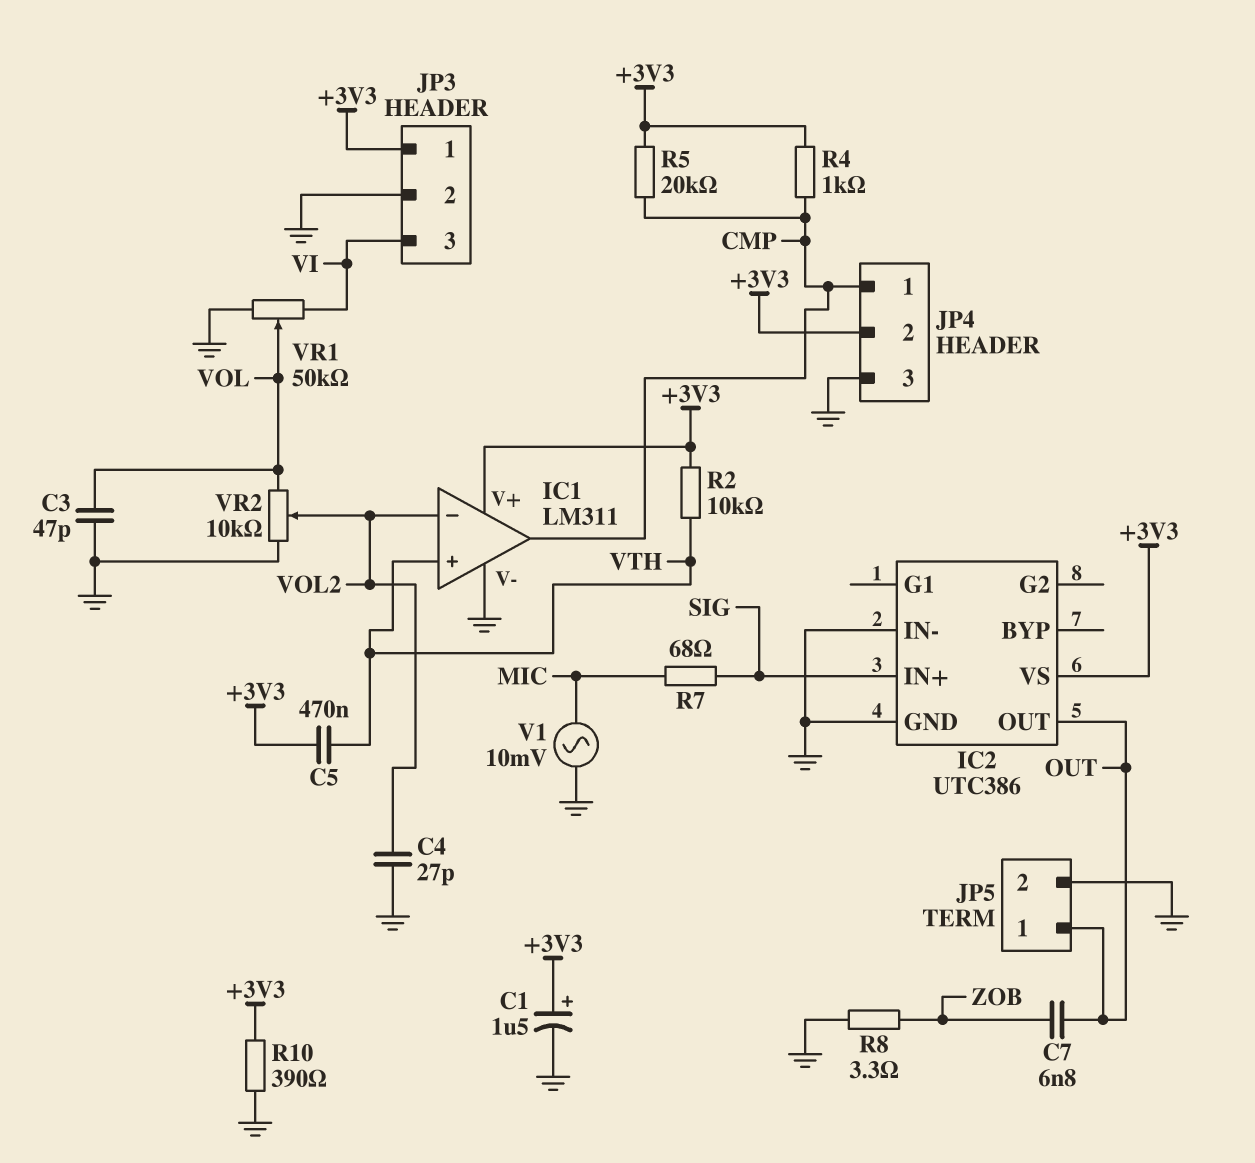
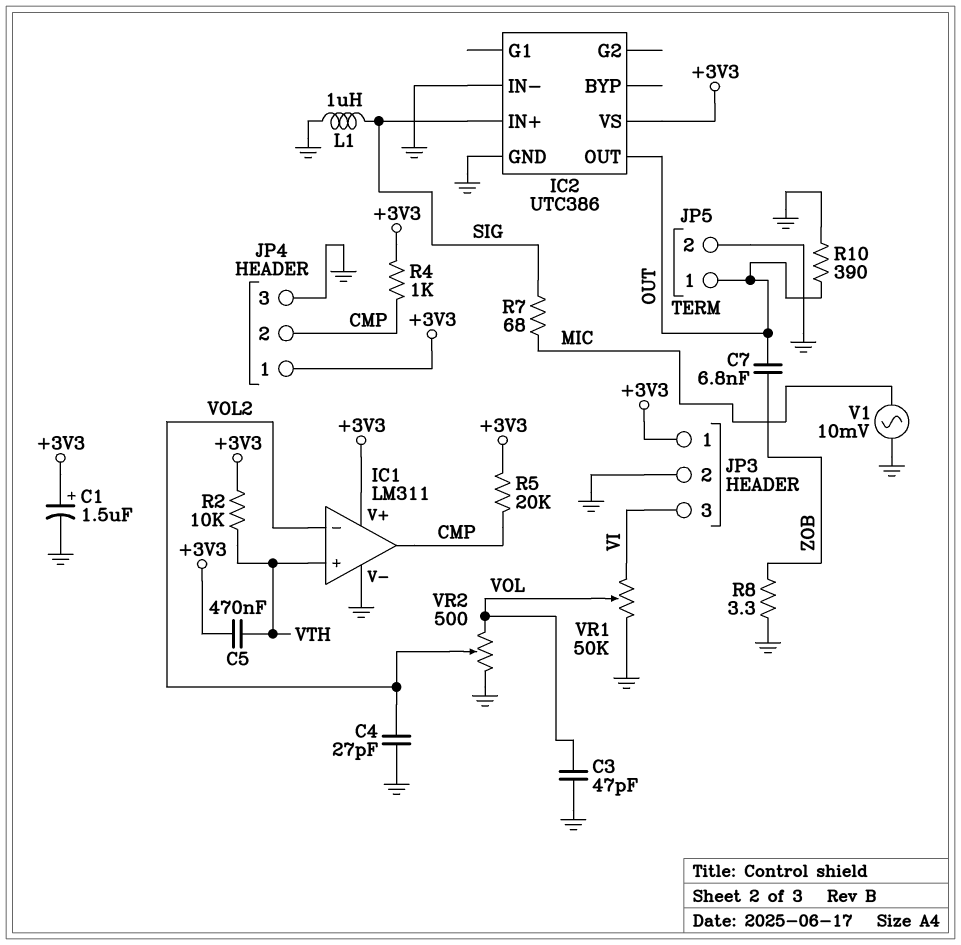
JP4 pin 1: CMP -> +3V3
JP4 pin 2: +3V3 -> CMP
L1: none -> 1uH (GND, SIG)
R10: 390 (+3V3, GND) -> 390 (GND, OUT)
VR2: 10k (GND, VOL, wiper VOL2) -> 500 (GND, VOL, wiper VOL2)

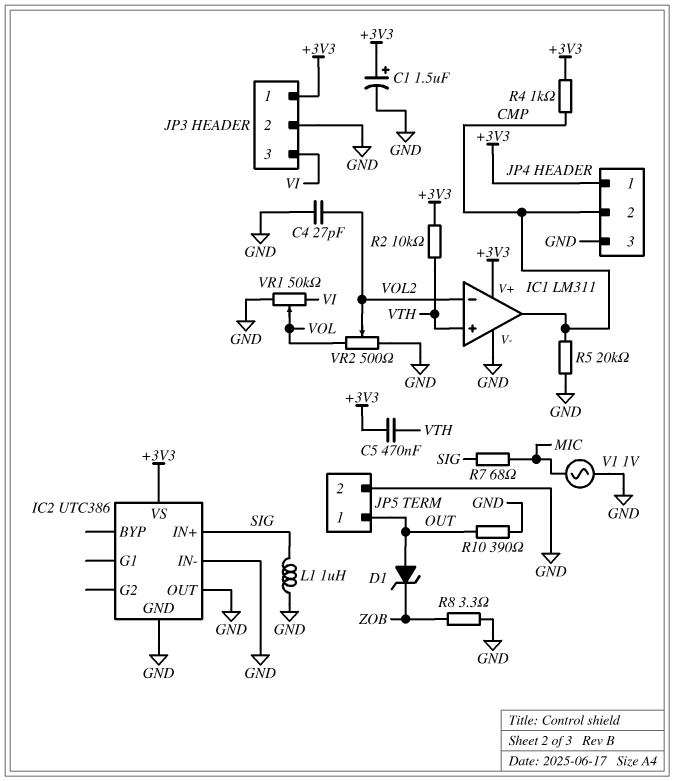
C3: 47pF (GND, VOL) -> none
C7: 6.8nF (OUT, ZOB) -> none
D1: none -> zener (A OUT, K ZOB)
IC2 pin OUT: OUT -> GND
R5: 20k (+3V3, CMP) -> 20k (CMP, GND)
V1: AC 10mV (GND, MIC) -> AC 1V (GND, MIC)

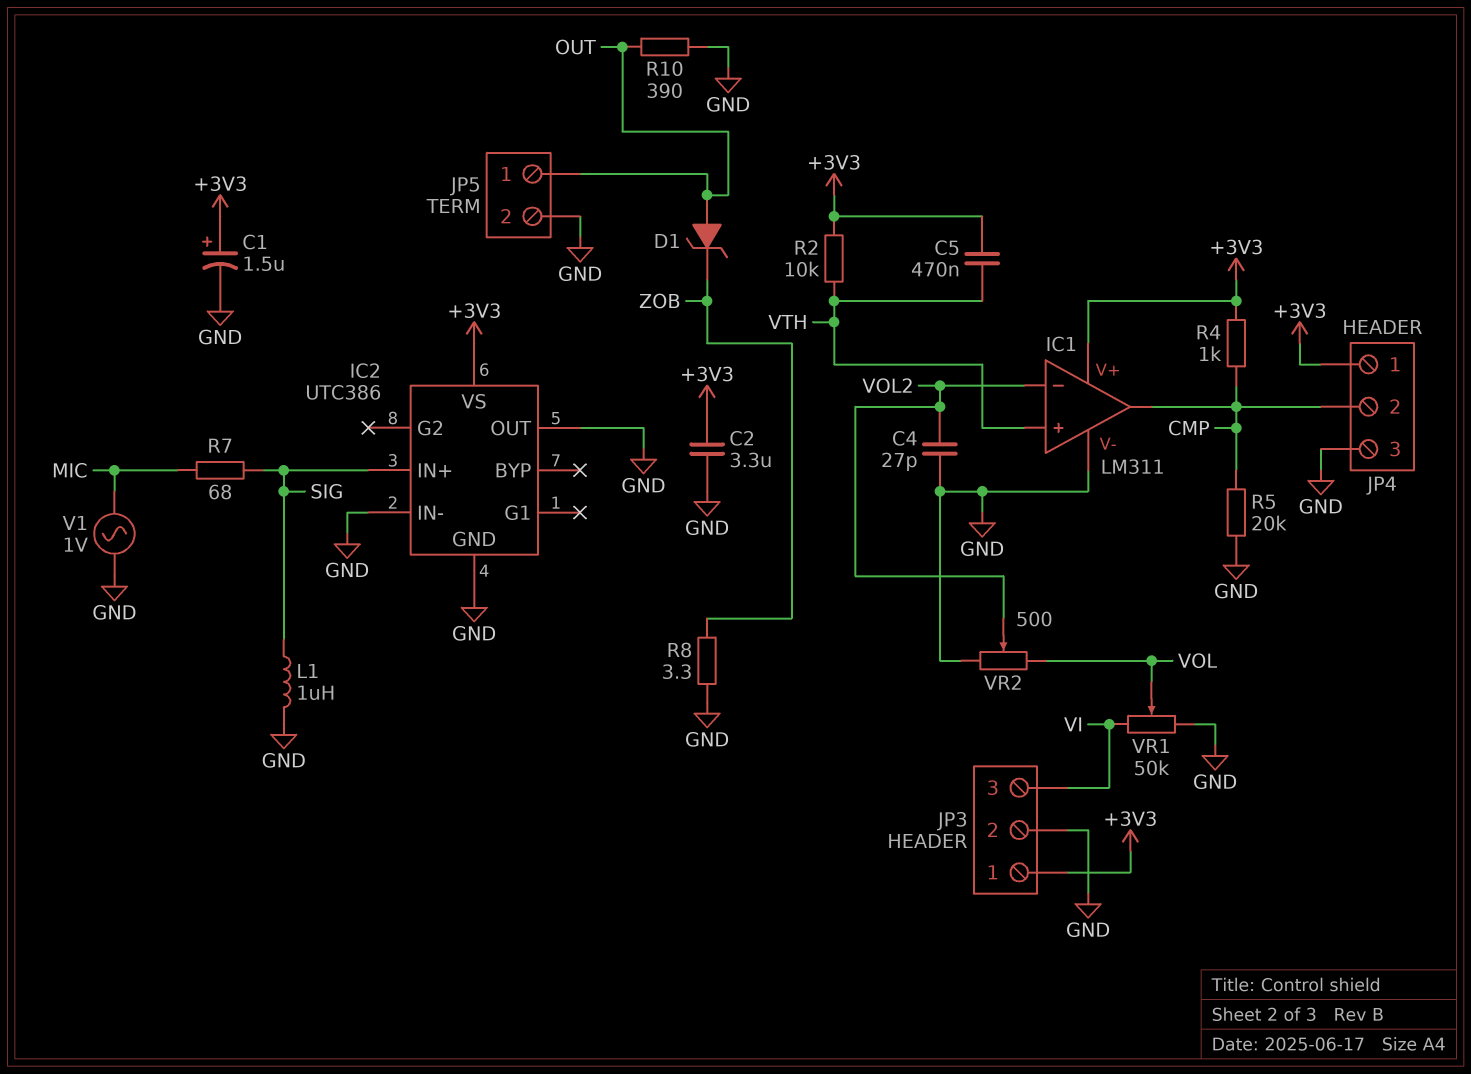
C2: none -> 3.3uF (+3V3, GND)

